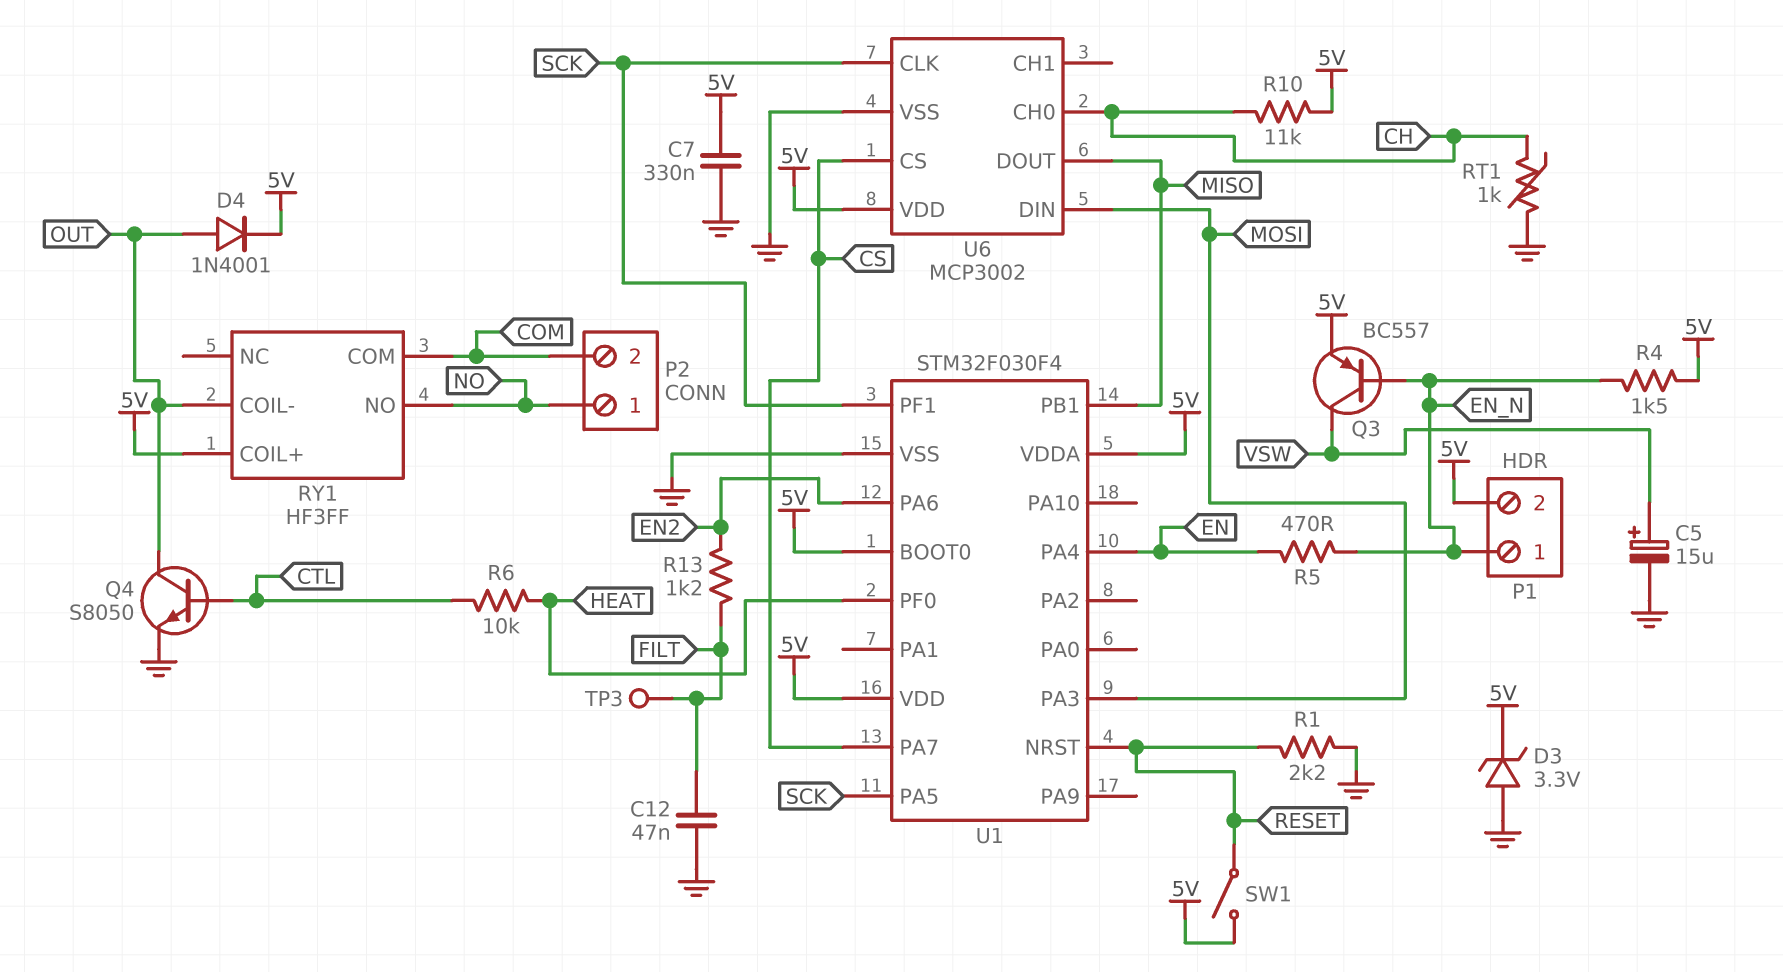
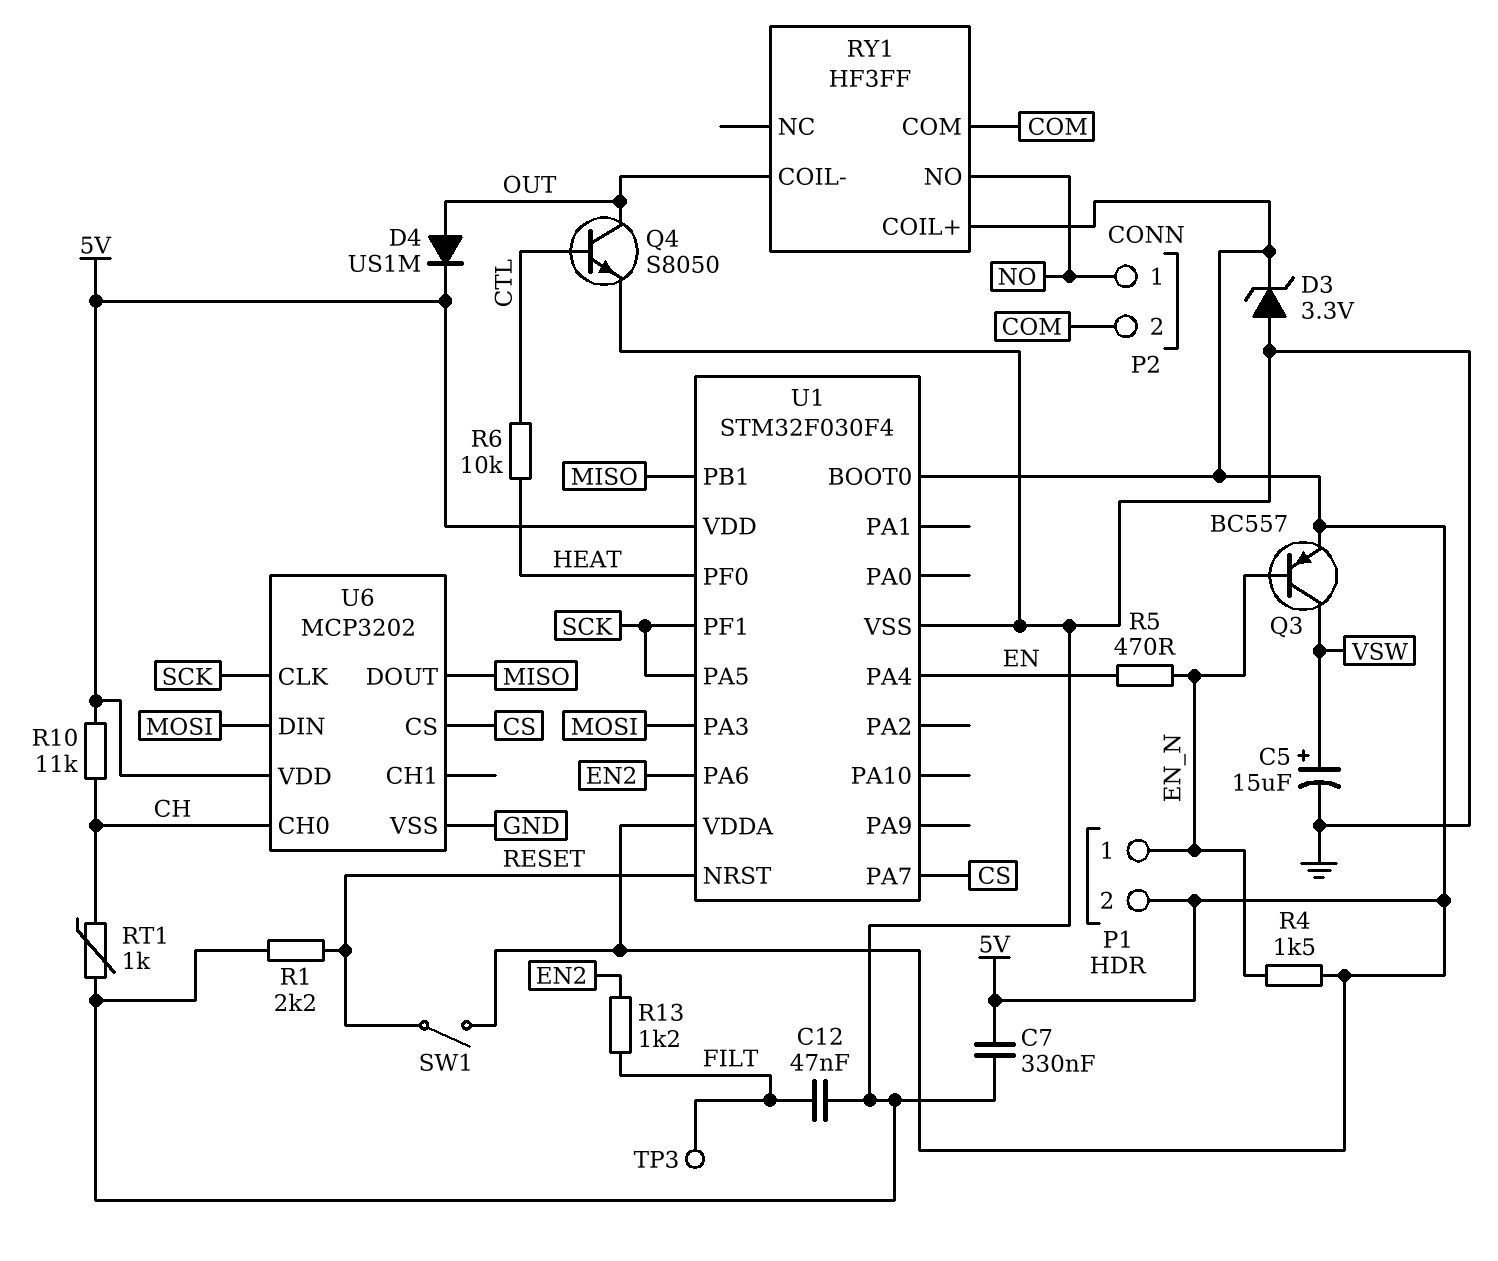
D4: diode 1N4001 (A OUT, K 5V) -> diode US1M (A OUT, K 5V)
U6: MCP3002 -> MCP3202

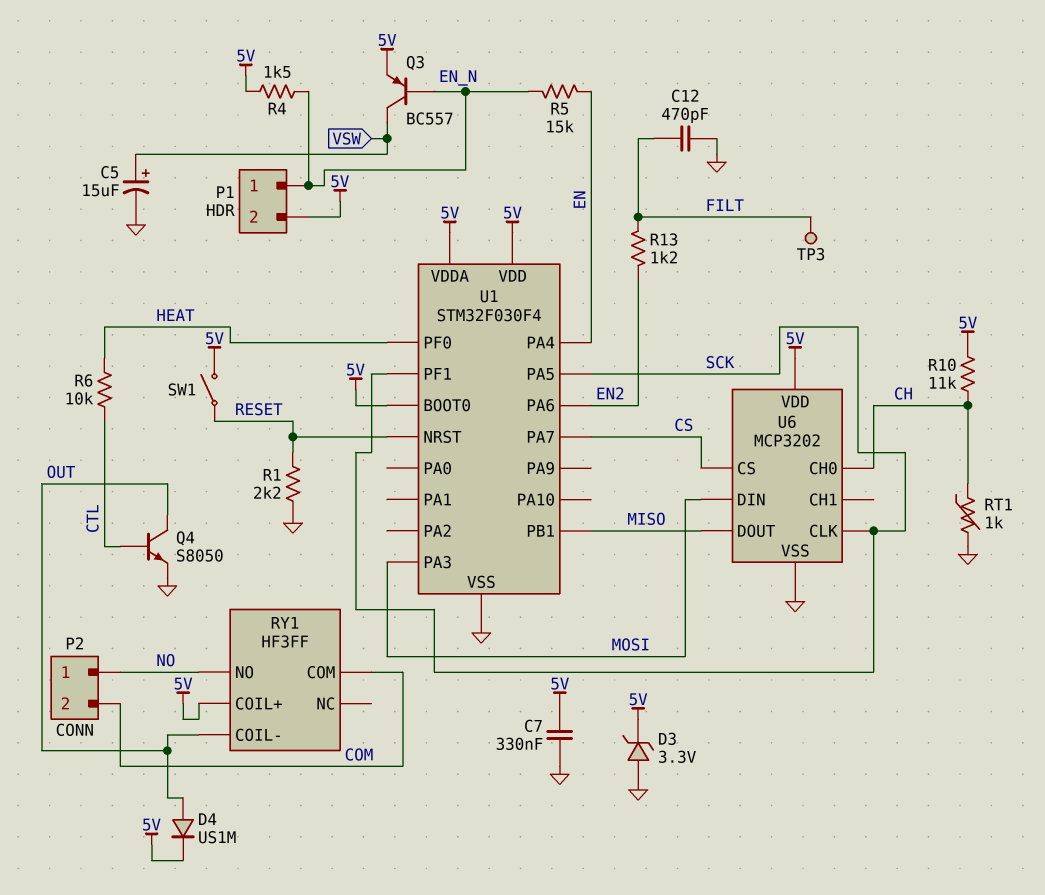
C12: 47nF (FILT, GND) -> 470pF (FILT, GND)
R5: 470 (EN, EN_N) -> 15k (EN, EN_N)

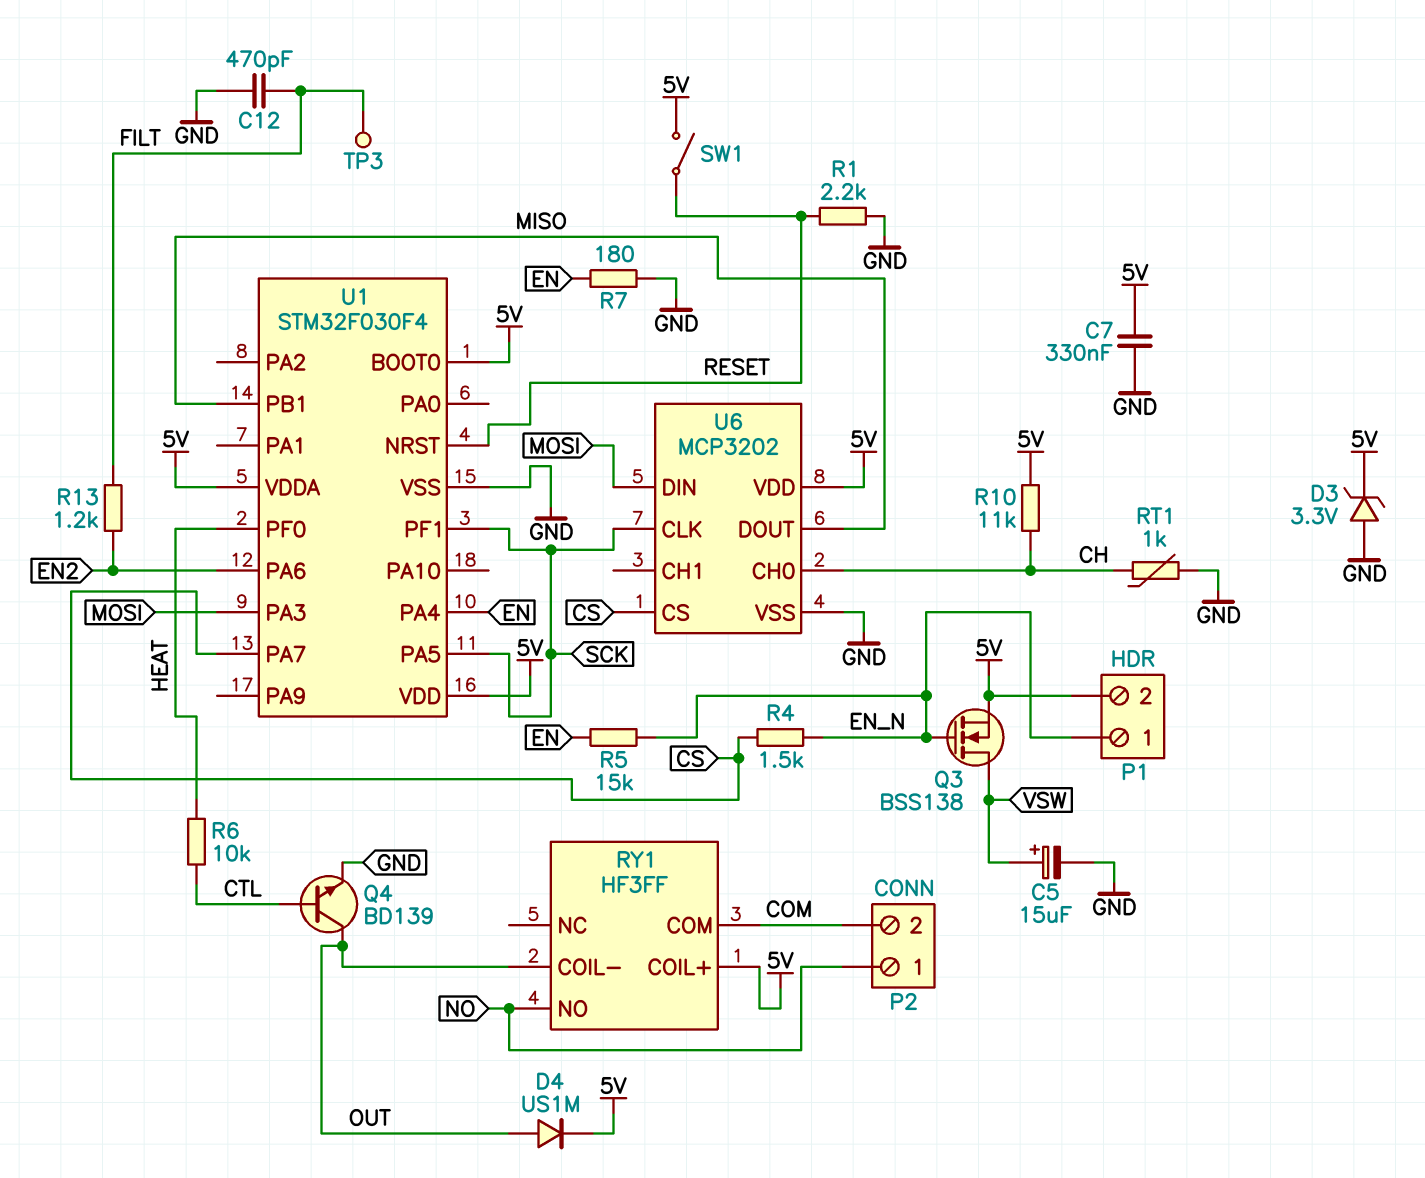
Q3: PNP BC557 (B EN_N, C VSW, E 5V) -> NMOS BSS138 (G EN_N, D VSW, S 5V)
Q4: NPN S8050 (B CTL, C OUT, E GND) -> NPN BD139 (B CTL, C OUT, E GND)
R4: 1.5k (5V, EN_N) -> 1.5k (CS, EN_N)
R7: none -> 180 (EN, GND)

